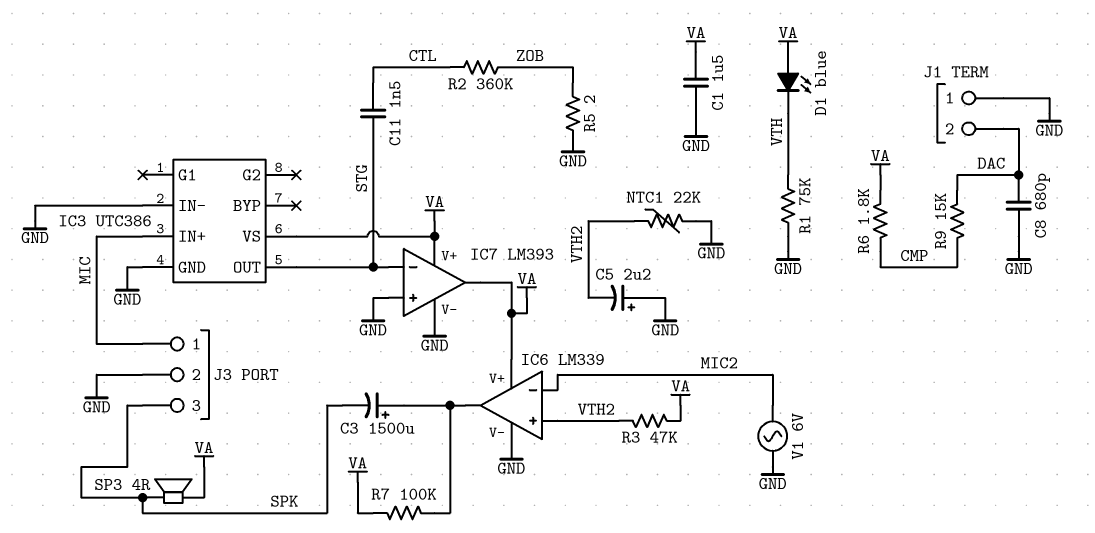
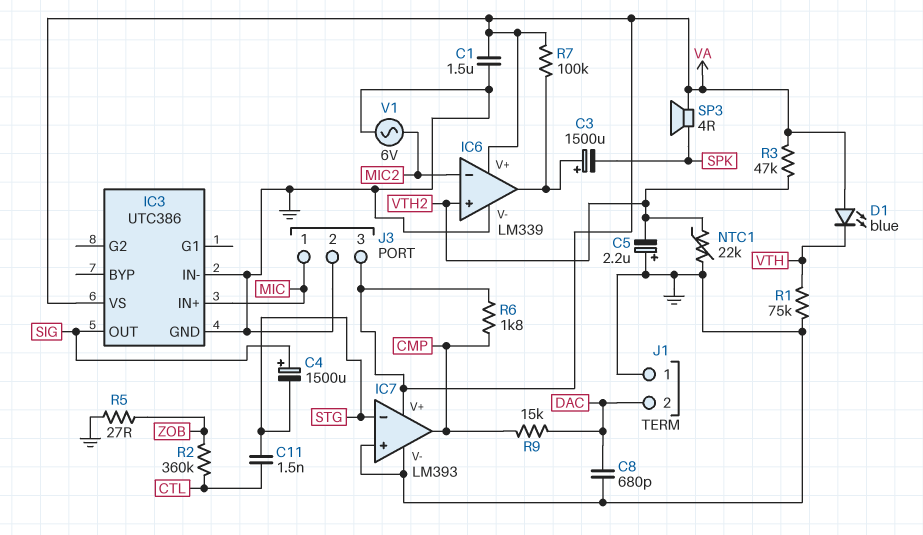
C4: none -> 1500uF (plus SIG, minus STG)
IC3 pin OUT: STG -> SIG
IC7 pin out: VA -> CMP
J3 pin 3: SPK -> VA
R5: 2 (GND, ZOB) -> 27 (GND, ZOB)

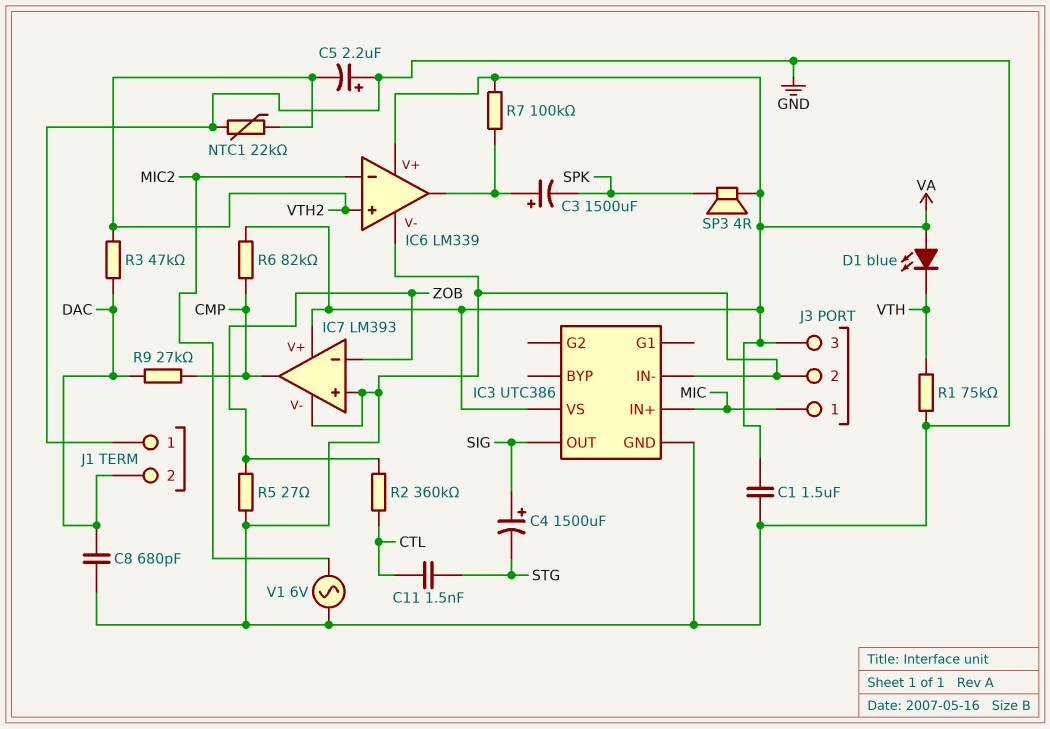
IC7 pin in-: STG -> ZOB
R3: 47k (VA, VTH2) -> 47k (DAC, VTH2)
R6: 1.8k (CMP, VA) -> 82k (CMP, VA)
R9: 15k (CMP, DAC) -> 27k (CMP, DAC)

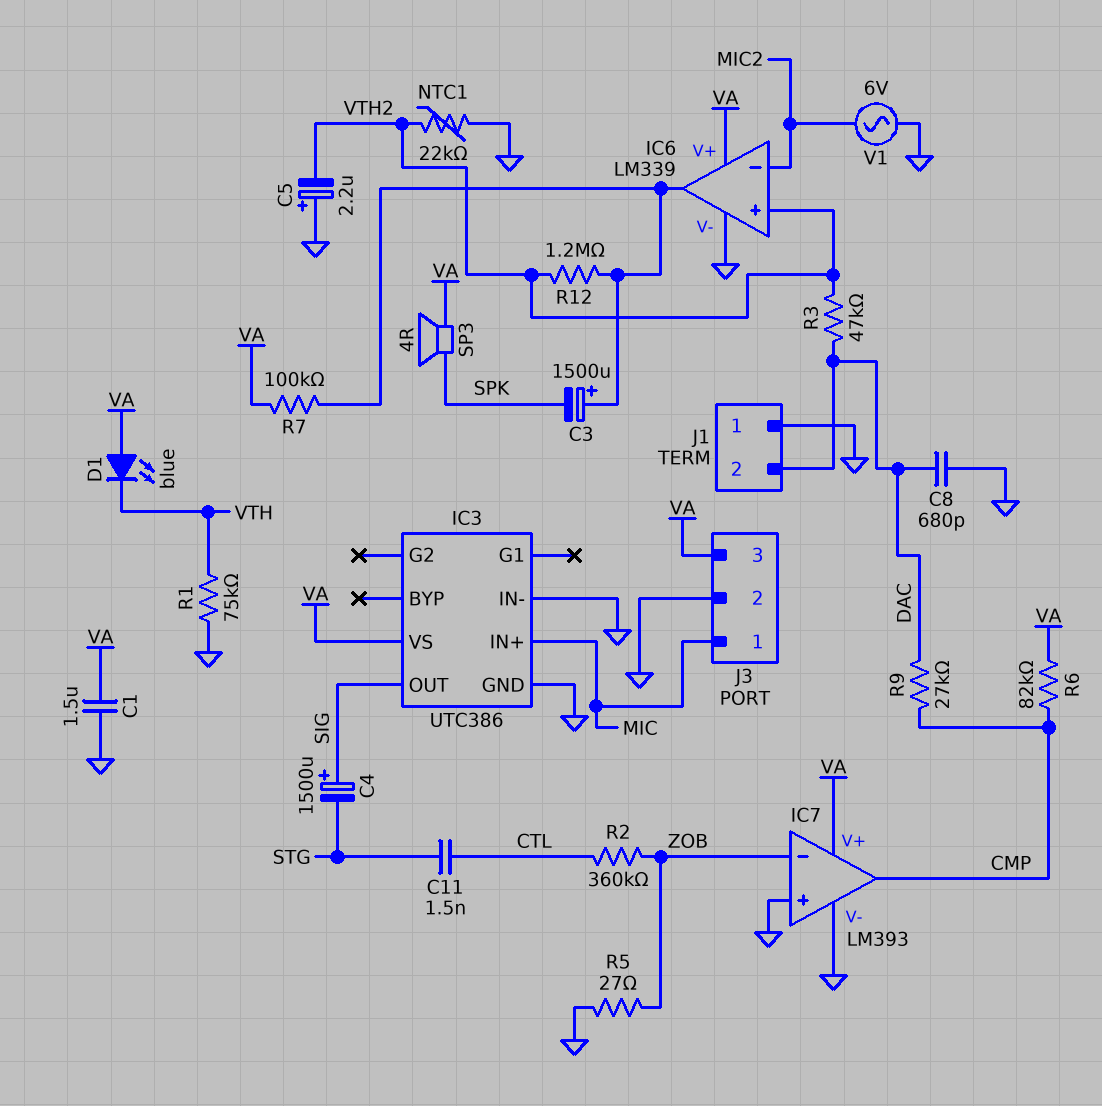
R12: none -> 1.2M (IC6/out, VTH2)

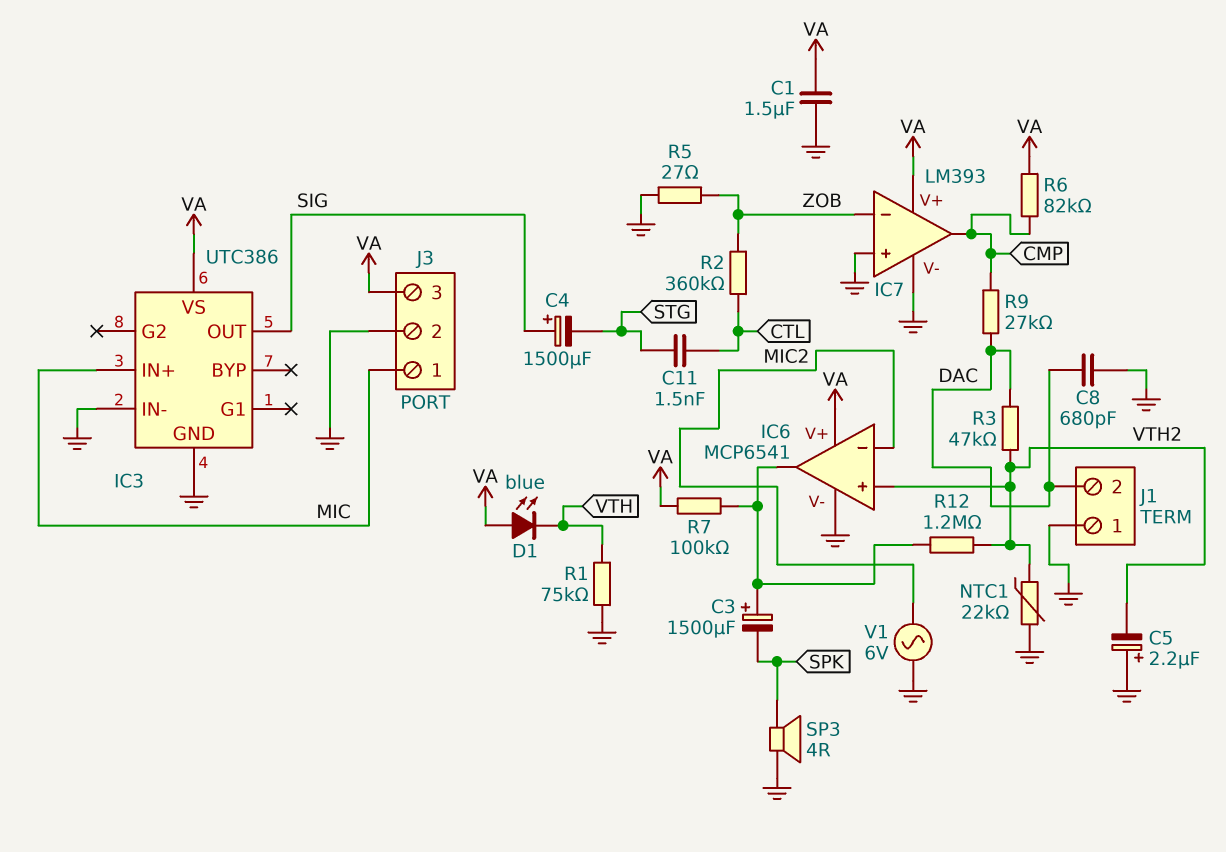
IC6: LM339 -> MCP6541
SP3: speaker 4R (SPK, VA) -> speaker 4R (GND, SPK)

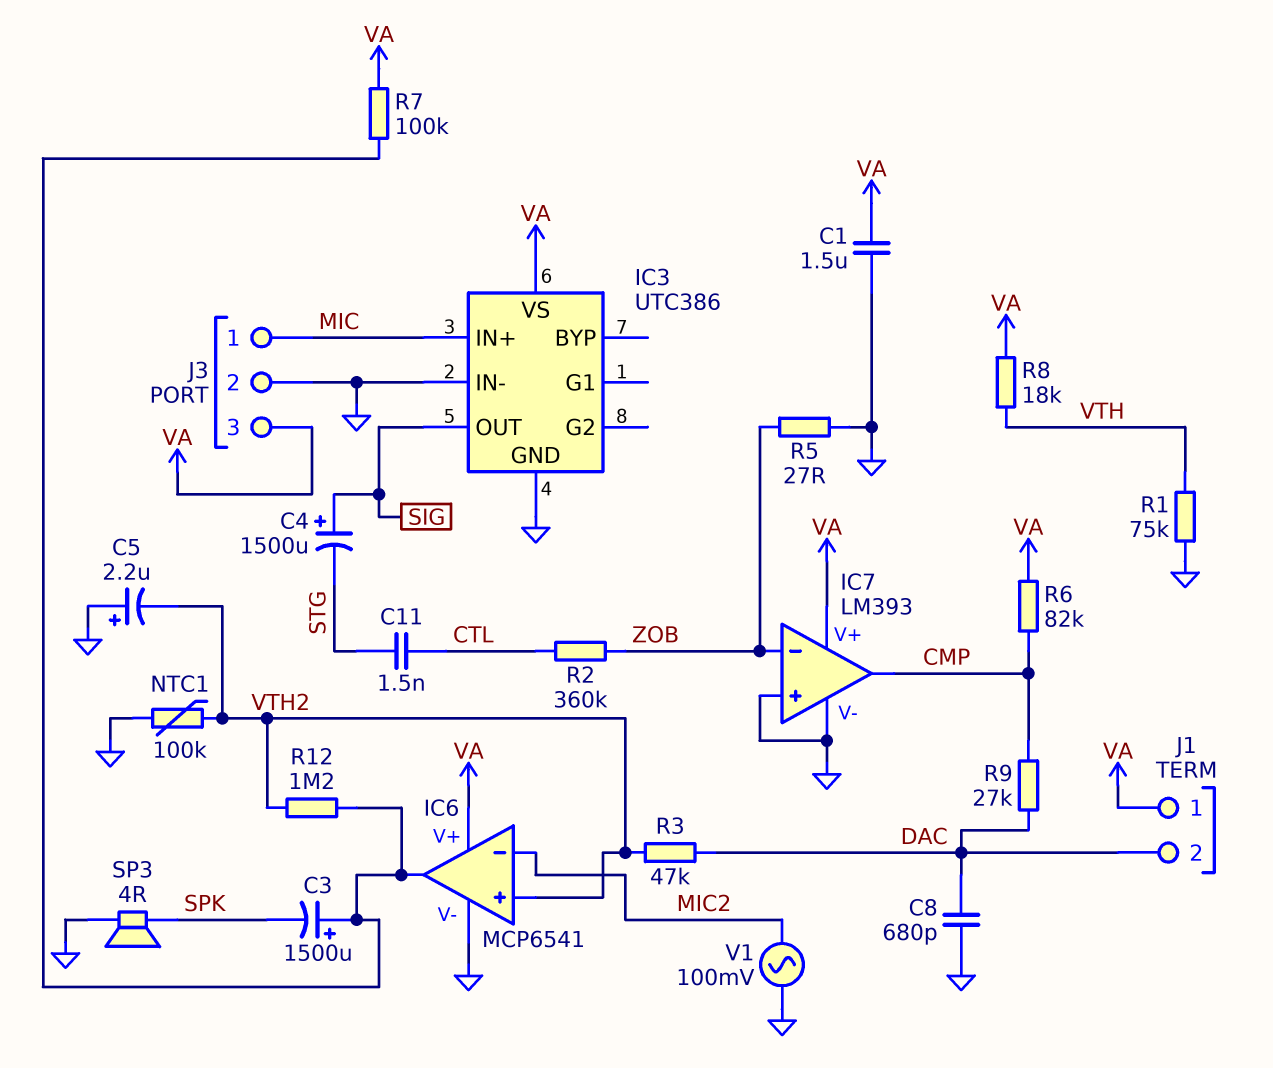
D1: LED blue (A VA, K VTH) -> none
J1 pin 1: GND -> VA
NTC1: 22k (GND, VTH2) -> 100k (GND, VTH2)
R8: none -> 18k (VA, VTH)
V1: AC 6V (GND, MIC2) -> AC 100mV (GND, MIC2)

